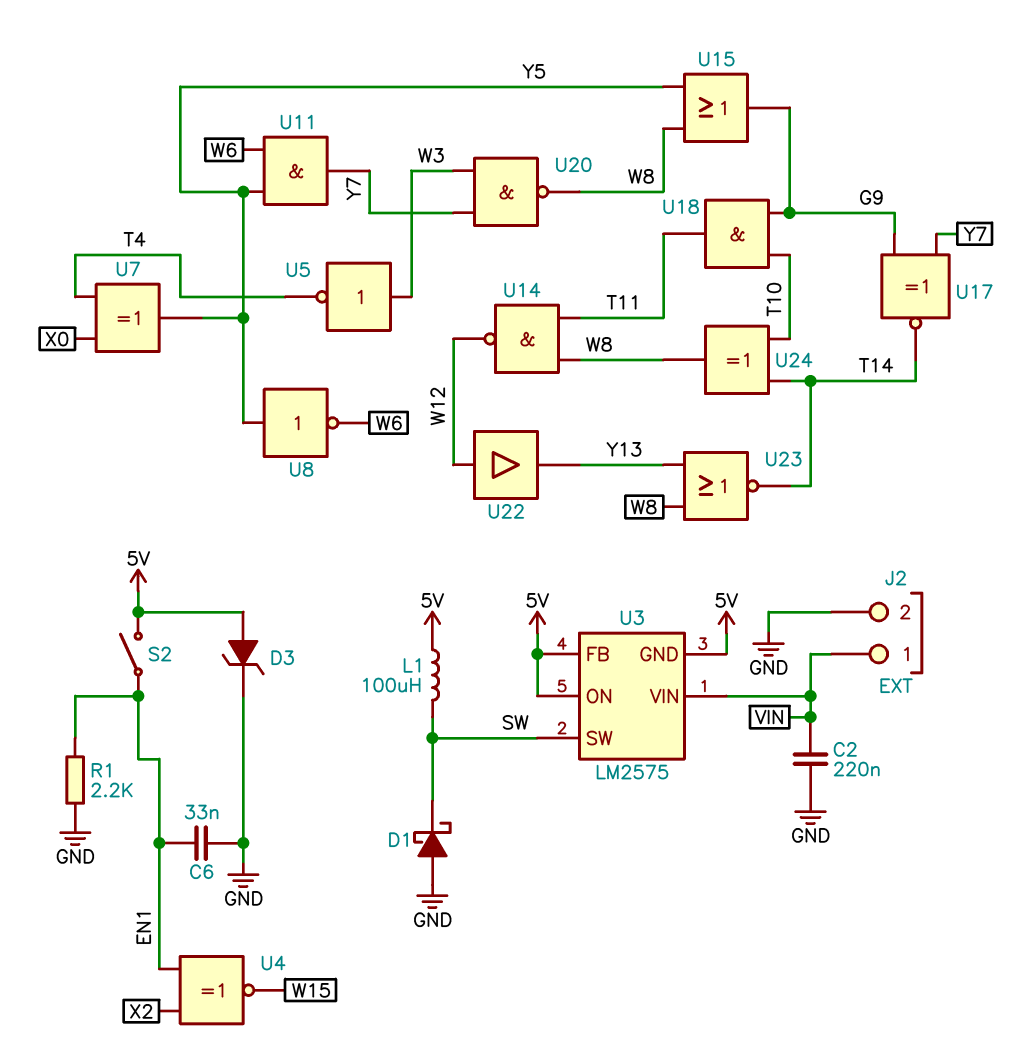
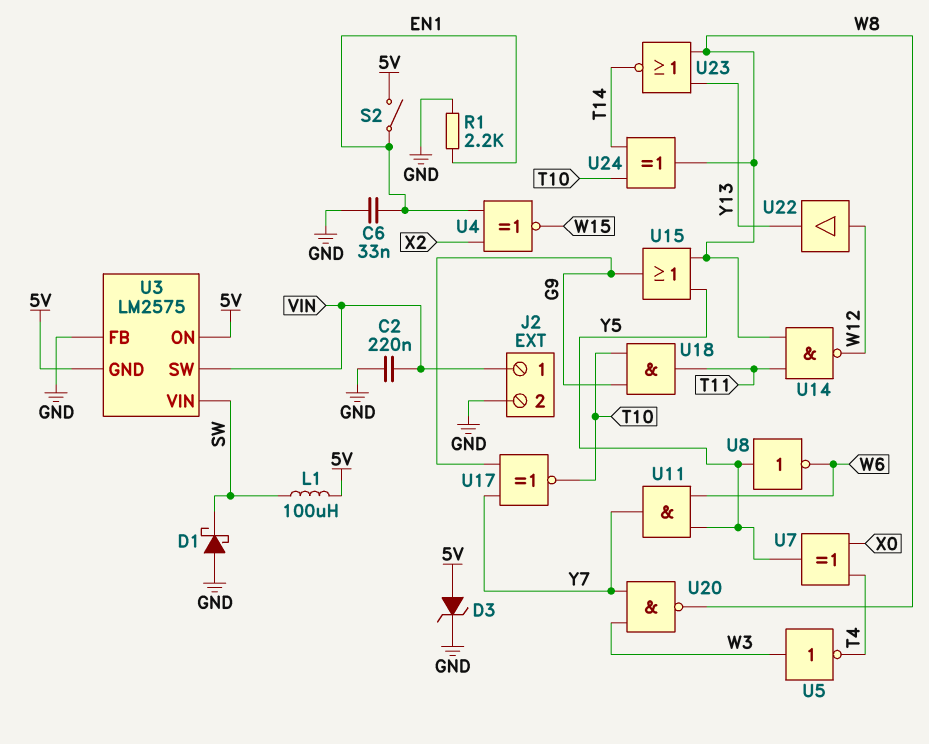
U3 pin FB: 5V -> GND
U3 pin SW: SW -> VIN
U3 pin VIN: VIN -> SW
U17: XNOR (in G9, in Y7, out T14) -> XNOR (in G9, in Y7, out T10)

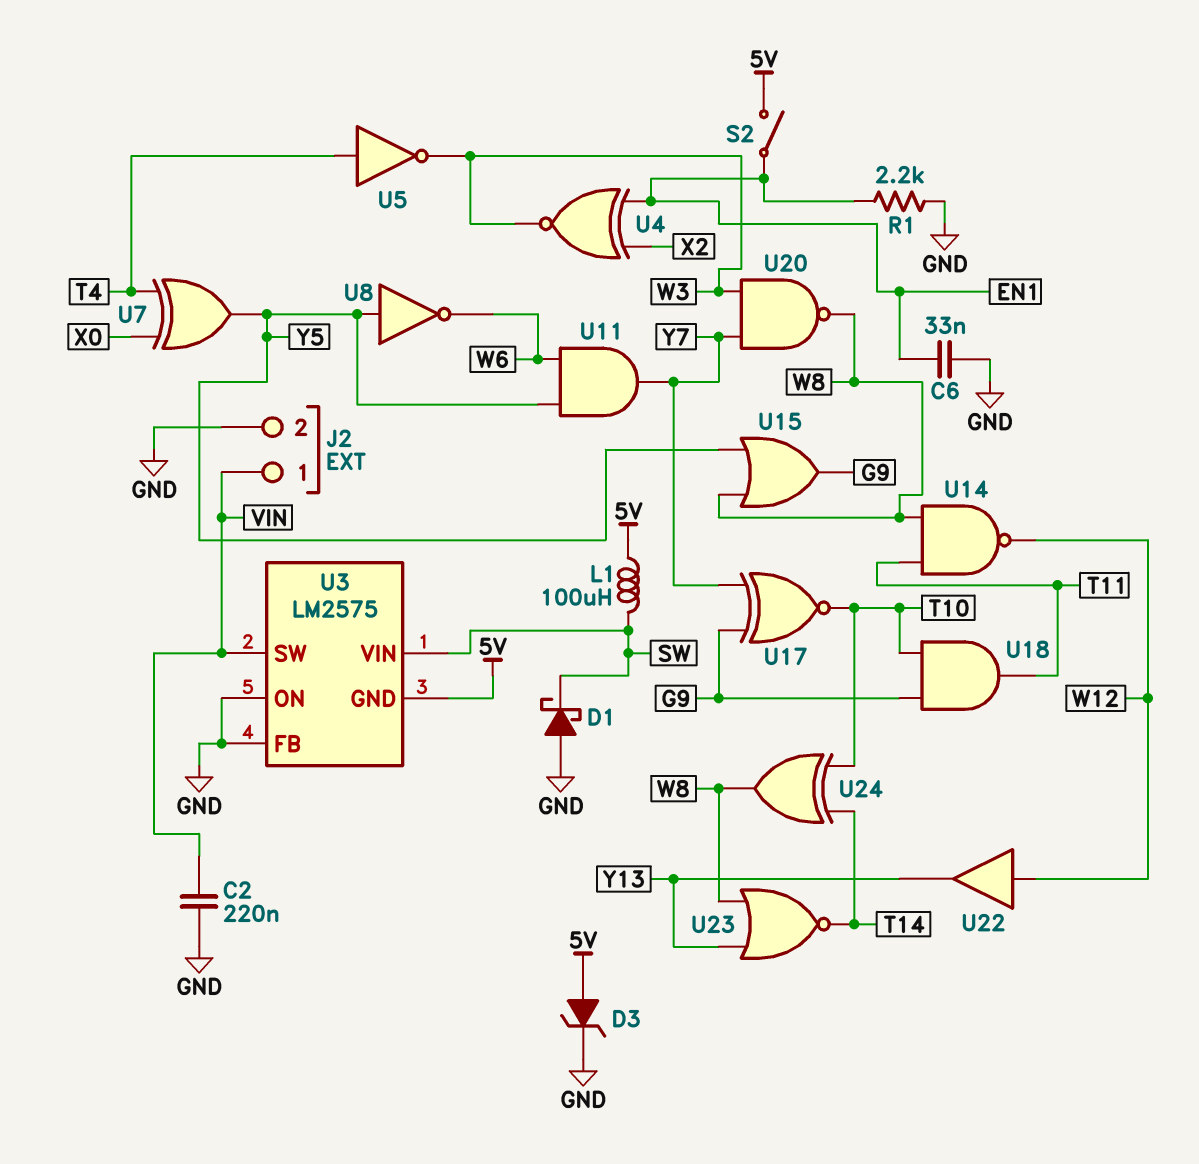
U3 pin ON: 5V -> GND
U4: XNOR (in EN1, in X2, out W15) -> XNOR (in EN1, in X2, out W3)
U5: NOT (in W3, out T4) -> NOT (in T4, out W3)

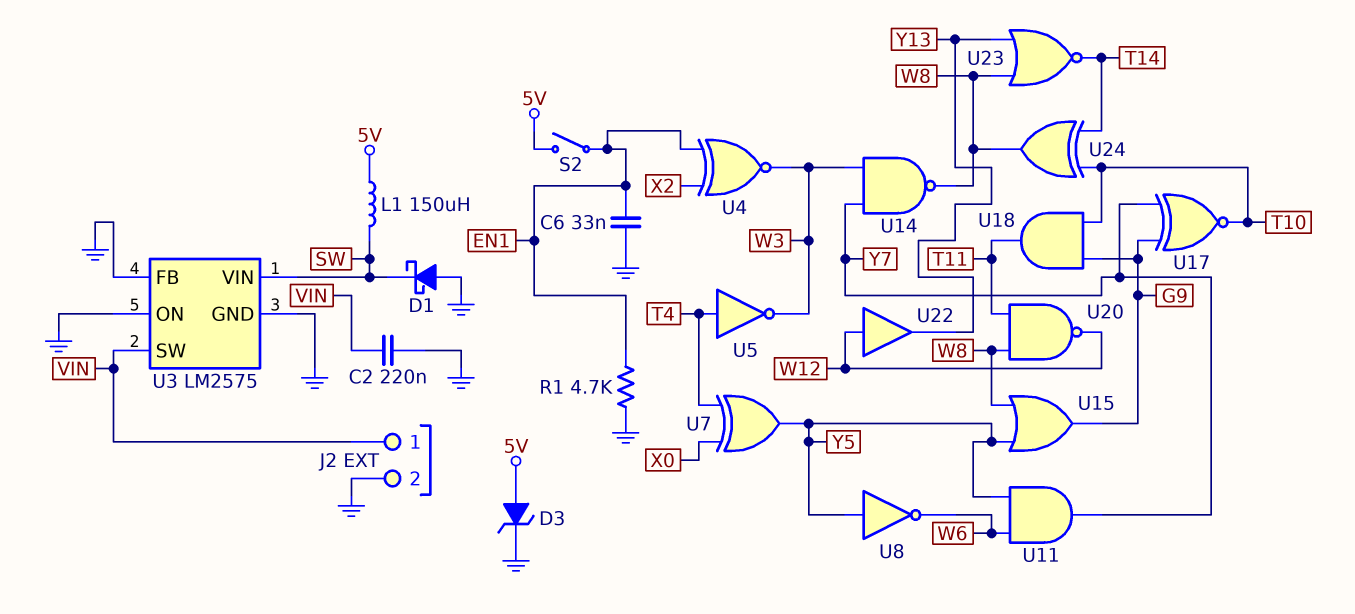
L1: 100uH (5V, SW) -> 150uH (5V, SW)
R1: 2.2k (EN1, GND) -> 4.7k (EN1, GND)
U3 pin GND: 5V -> GND
U14: NAND (in T11, in W8, out W12) -> NAND (in W3, in Y7, out W8)
U20: NAND (in W3, in Y7, out W8) -> NAND (in T11, in W8, out W12)

